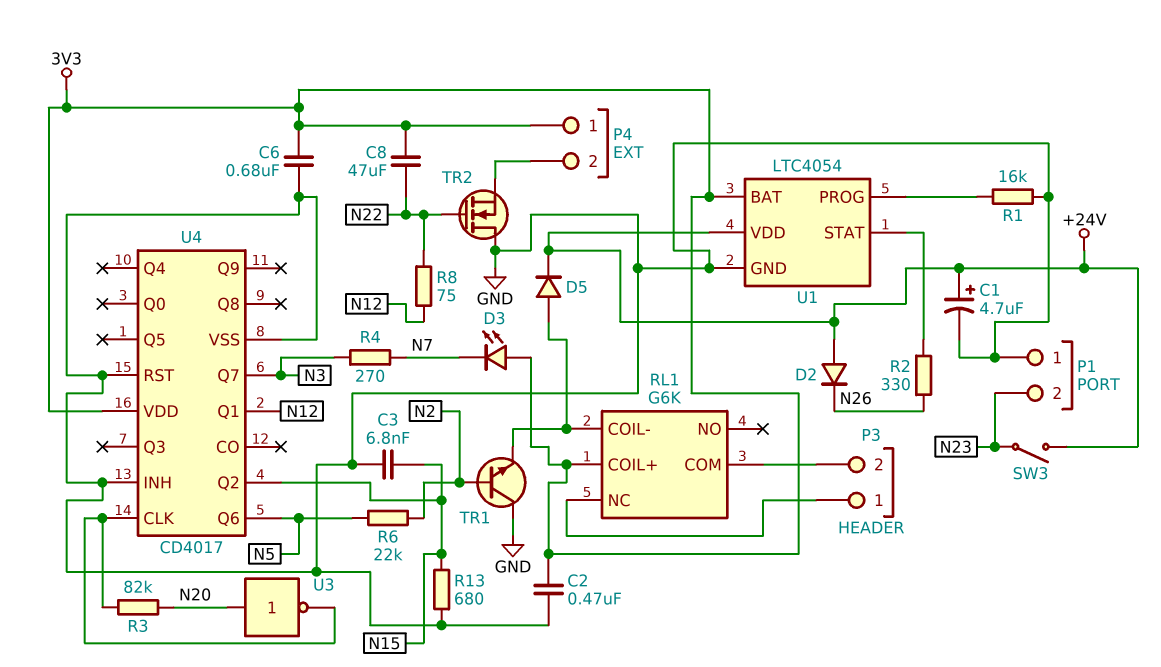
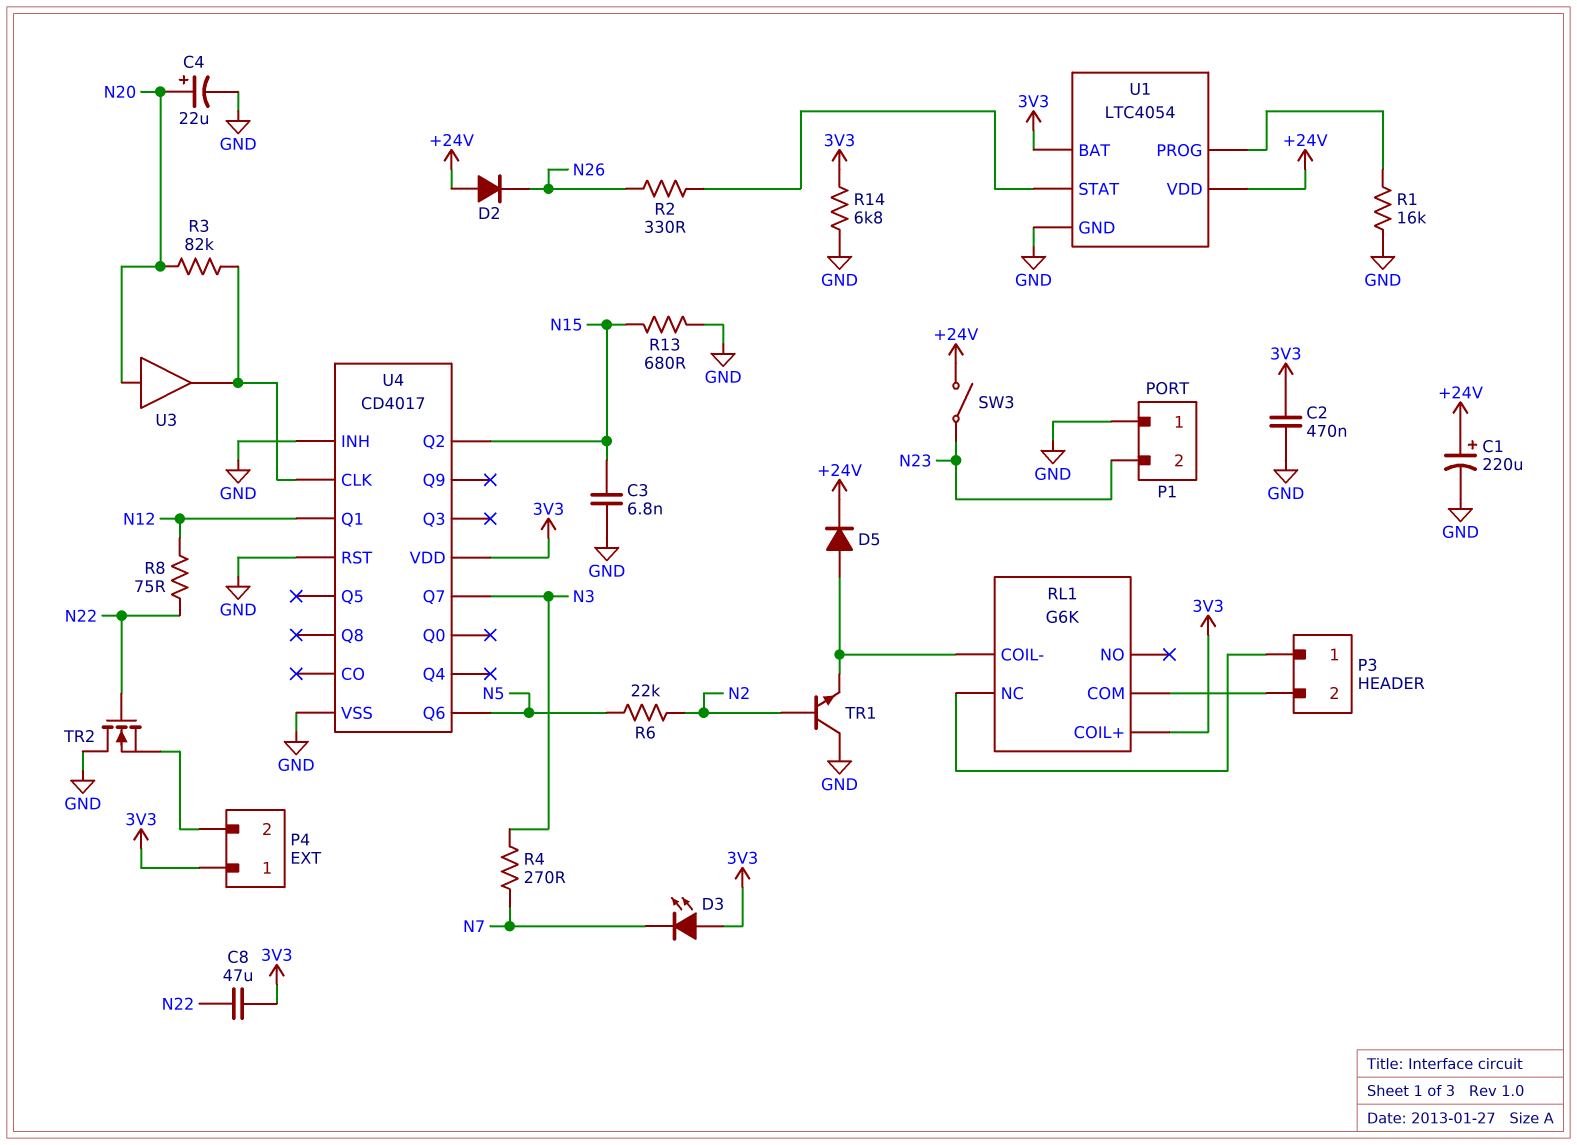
C1: 4.7uF (plus +24V, minus GND) -> 220uF (plus +24V, minus GND)
C4: none -> 22uF (plus N20, minus GND)
C6: 680nF (3V3, GND) -> none
R14: none -> 6.8k (3V3, GND)
U3: NOT (in N20, out U4/CLK) -> buffer (in N20, out U4/CLK)

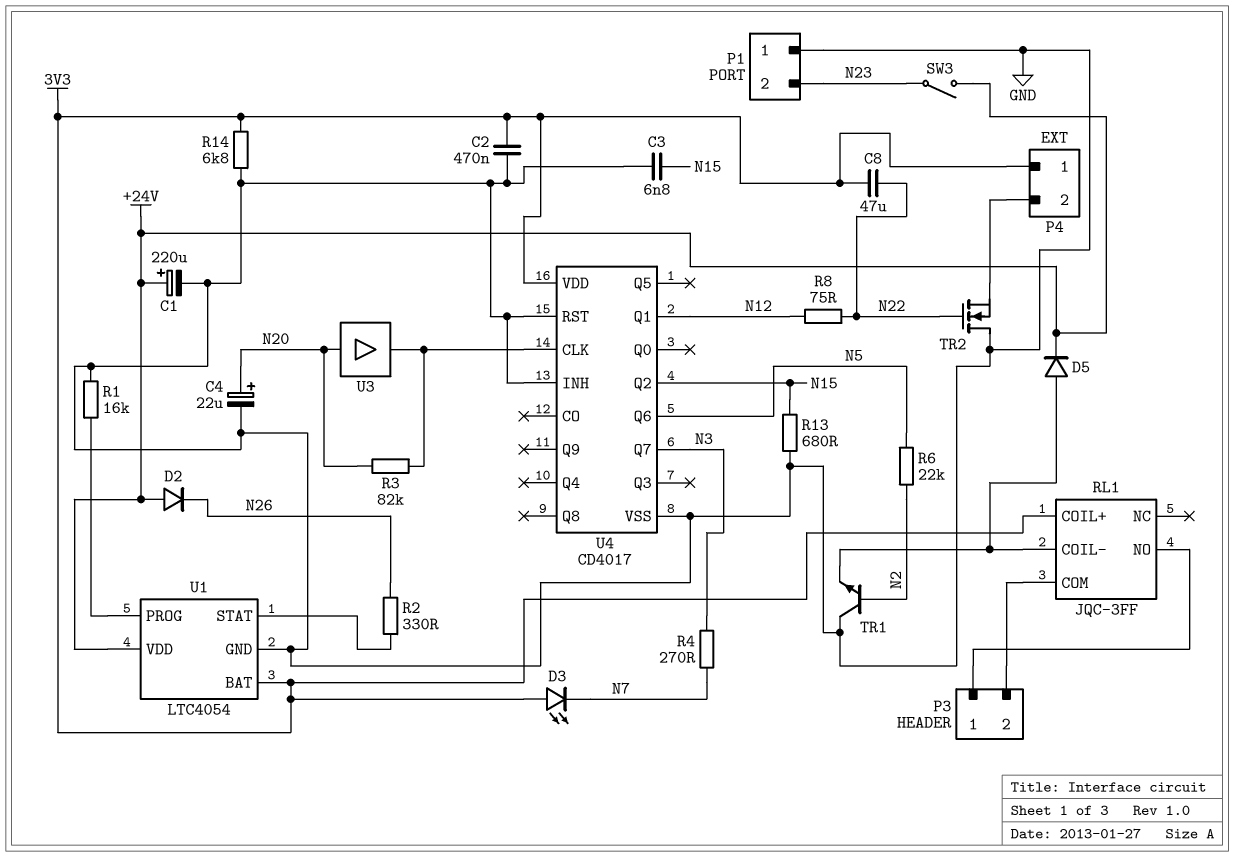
RL1: G6K -> JQC-3FF
RL1 pin NC: P3/1 -> none
RL1 pin NO: none -> P3/1

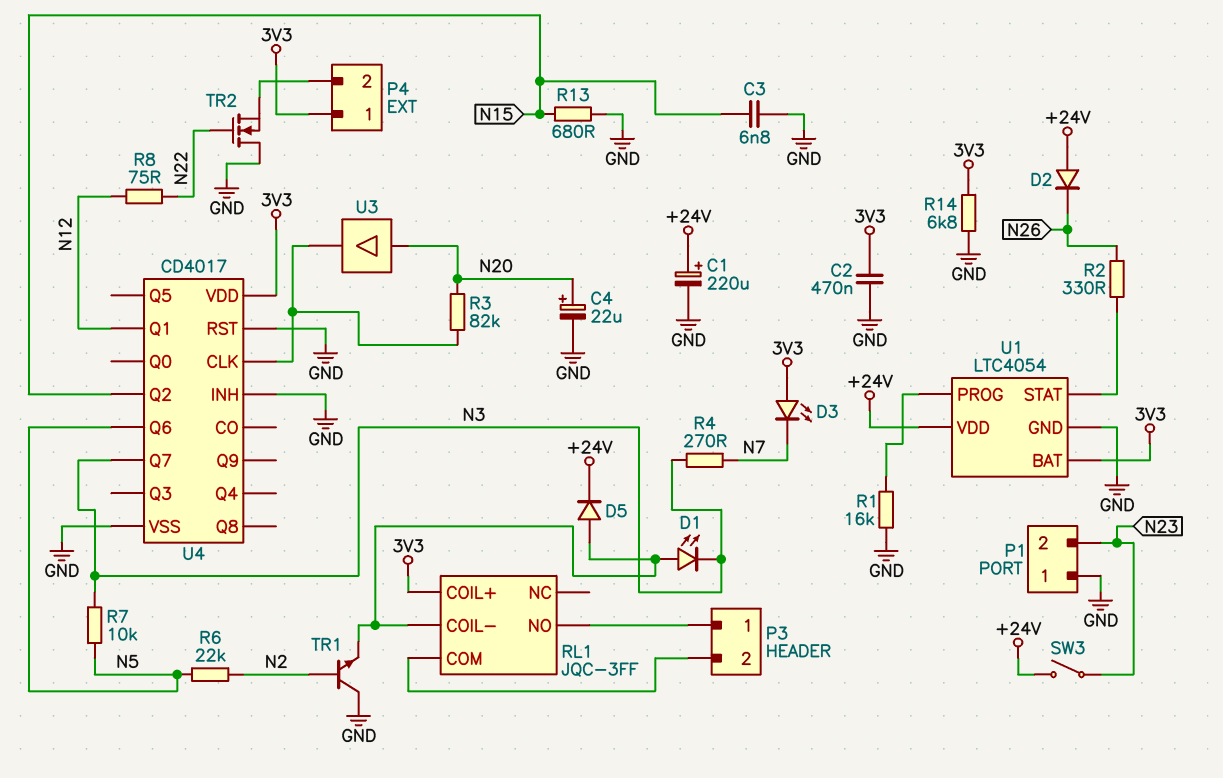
C8: 47uF (3V3, N22) -> none
D1: none -> LED (A RL1/COIL-, K N3)
R7: none -> 10k (N3, N5)

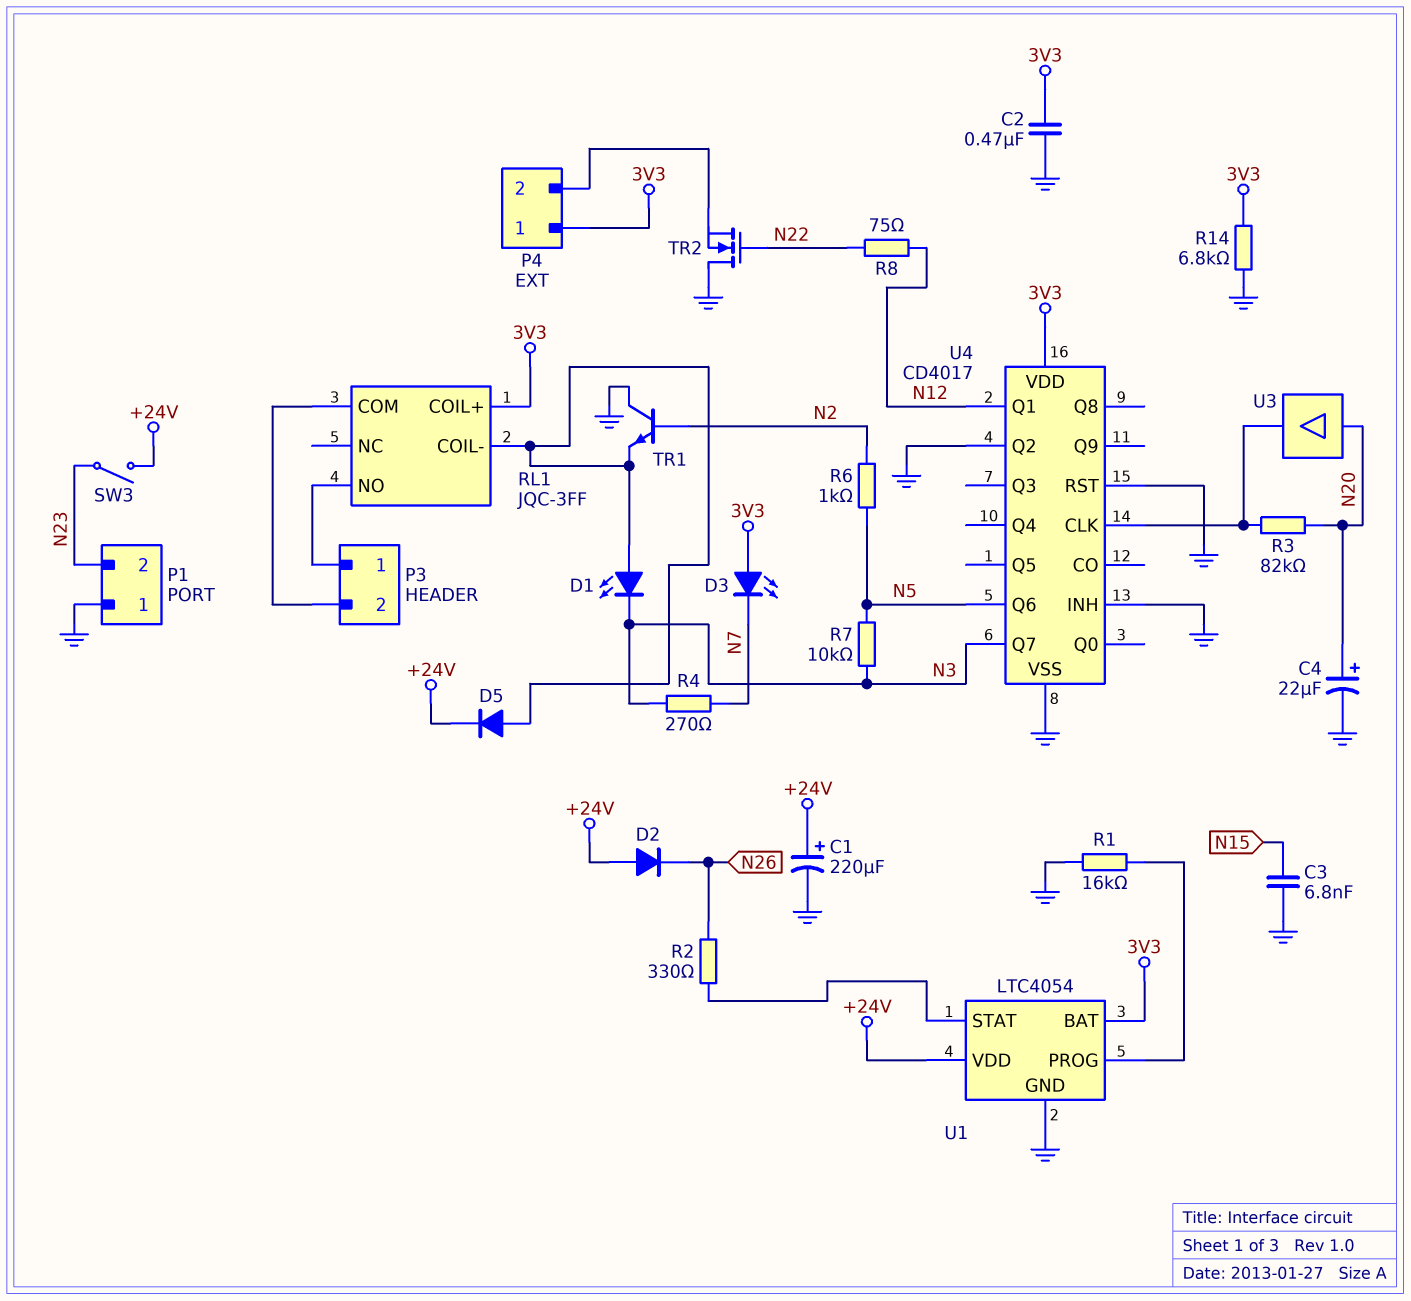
R6: 22k (N2, N5) -> 1k (N2, N5)
R13: 680 (GND, N15) -> none
U4 pin Q2: N15 -> GND

